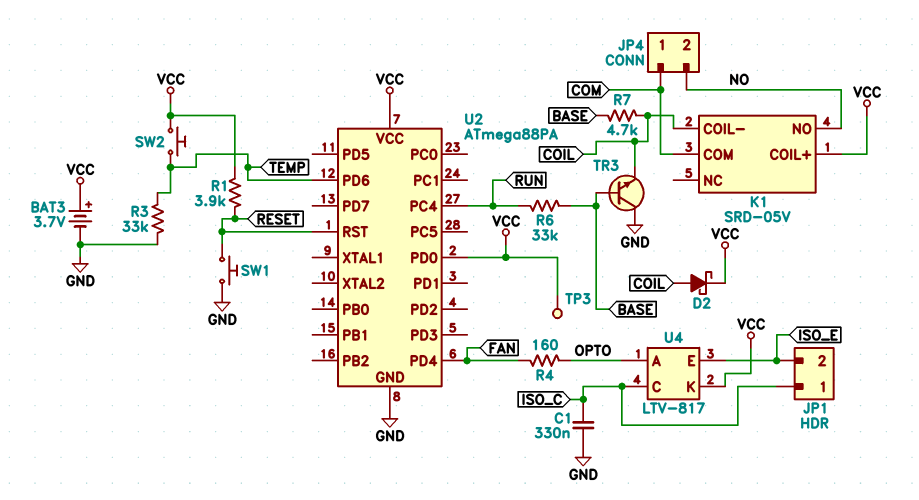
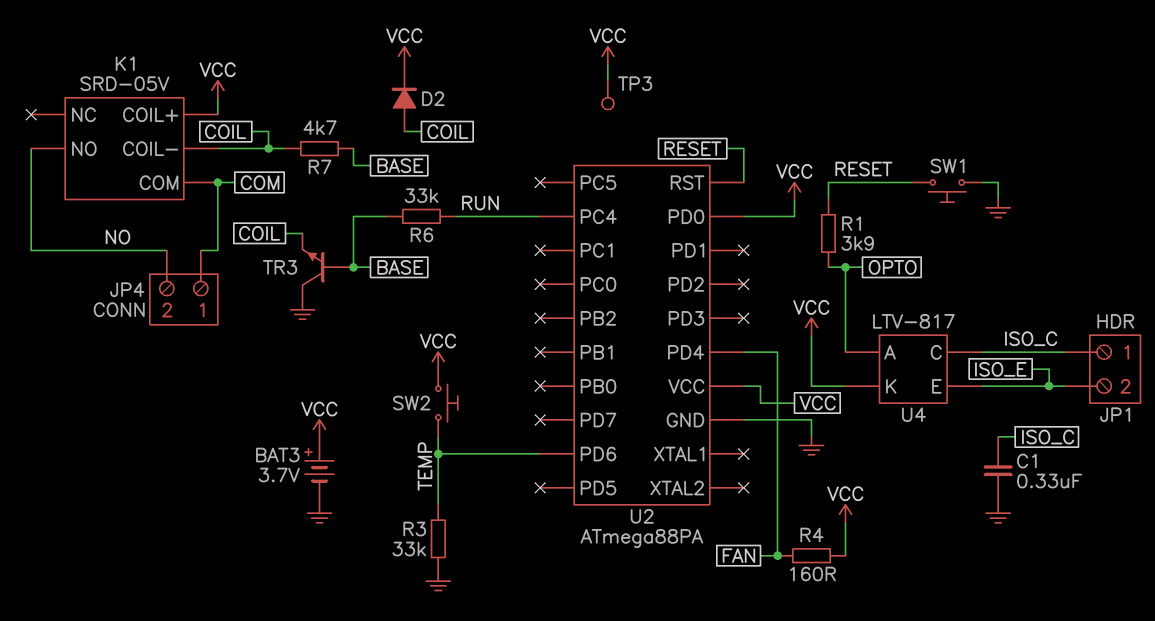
D2: schottky (A COIL, K VCC) -> diode (A COIL, K VCC)
R1: 3.9k (RESET, VCC) -> 3.9k (OPTO, RESET)
R4: 160 (FAN, OPTO) -> 160 (FAN, VCC)

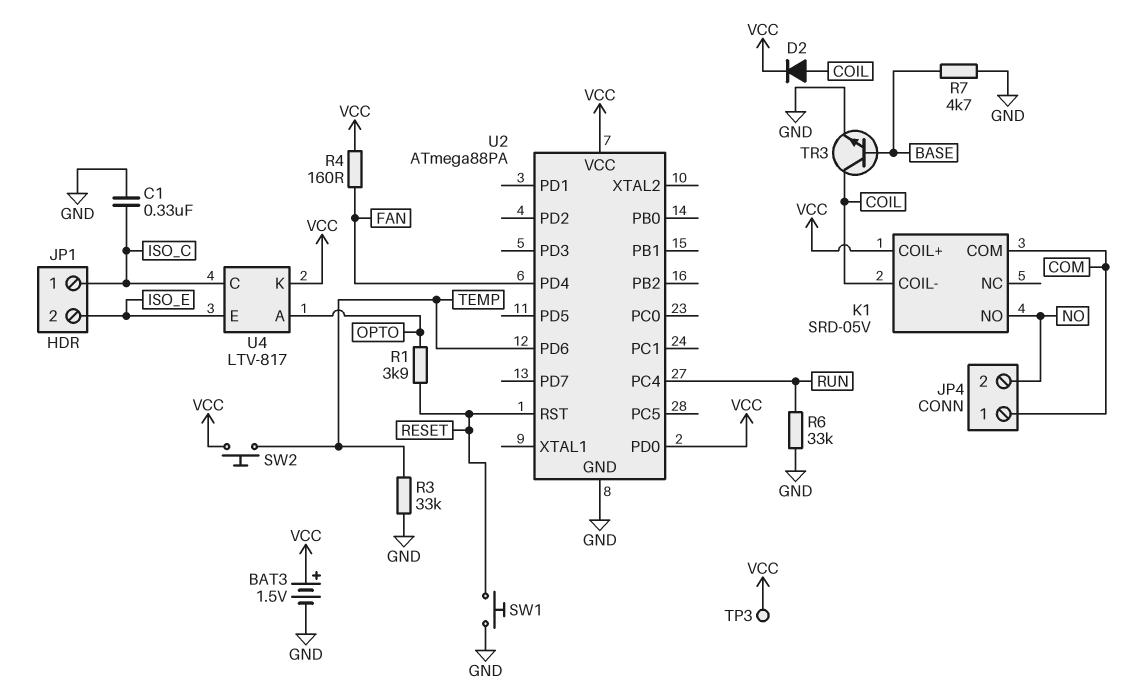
BAT3: 3.7V (plus VCC, minus GND) -> 1.5V (plus VCC, minus GND)
R6: 33k (BASE, RUN) -> 33k (GND, RUN)
R7: 4.7k (BASE, COIL) -> 4.7k (BASE, GND)
TR3: NPN (B BASE, C GND, E COIL) -> NPN (B BASE, C COIL, E GND)

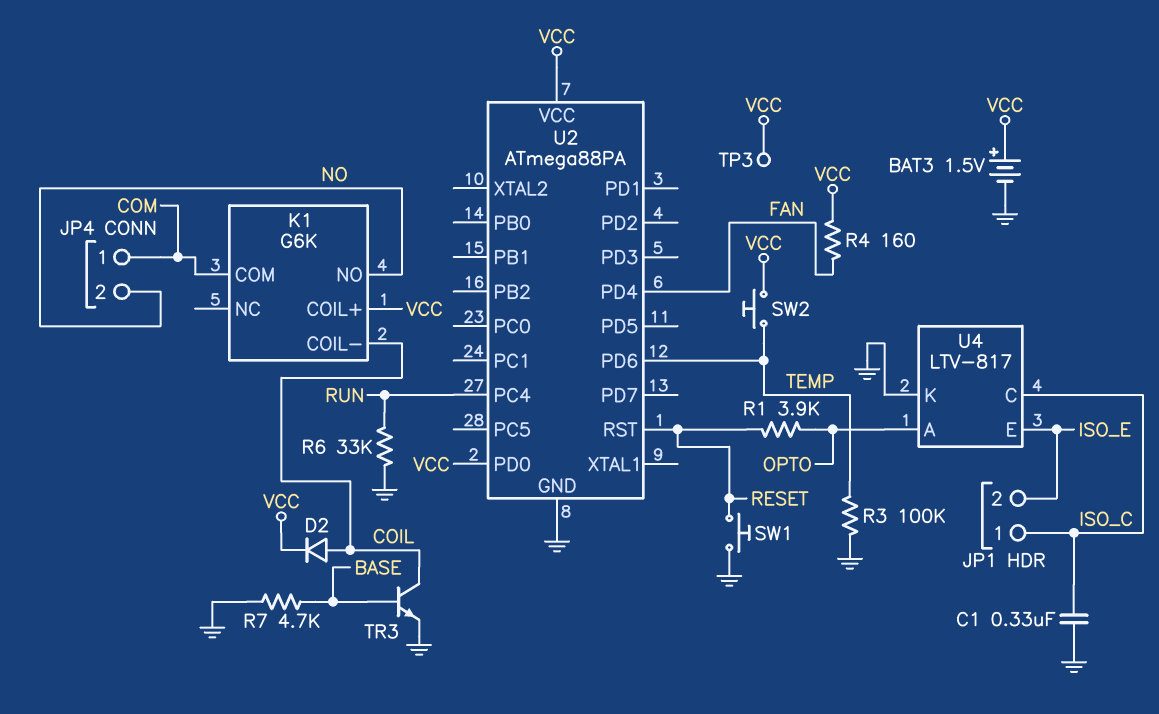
K1: SRD-05V -> G6K
R3: 33k (GND, TEMP) -> 100k (GND, TEMP)
U4 pin K: VCC -> GND

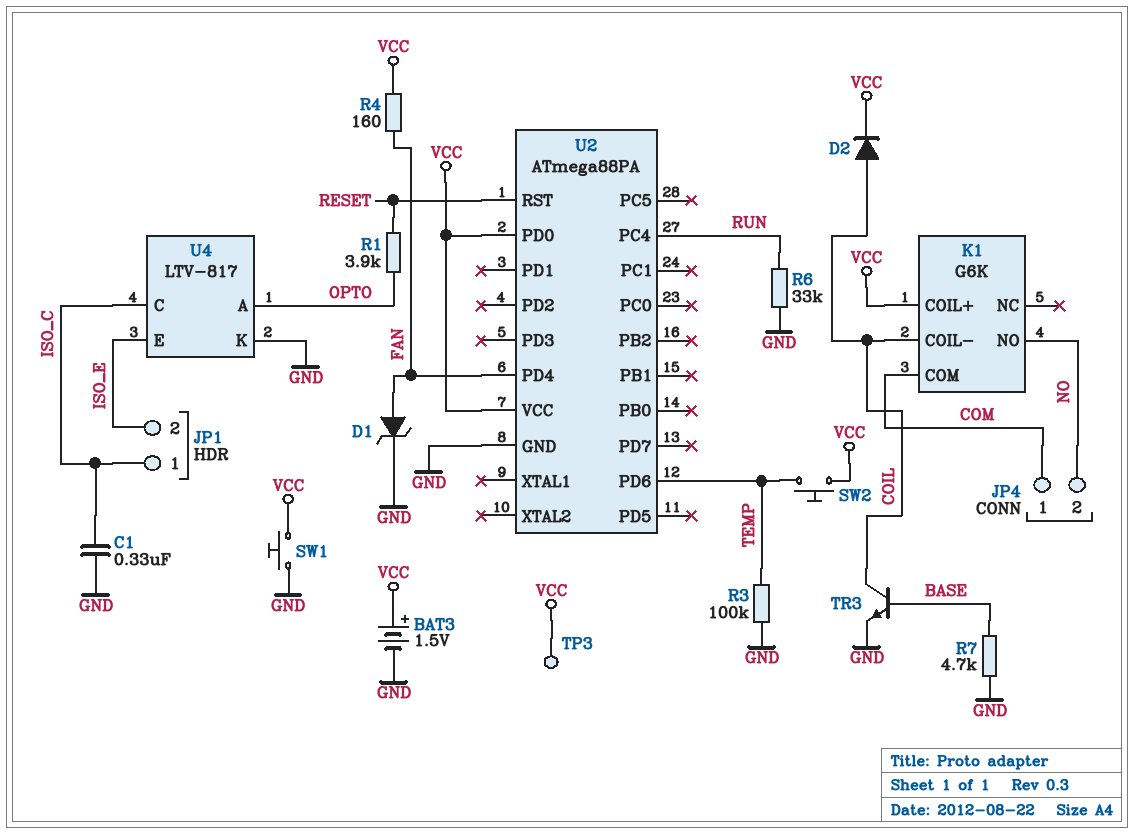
D1: none -> zener (A FAN, K GND)
SW1: button (GND, RESET) -> button (GND, VCC)

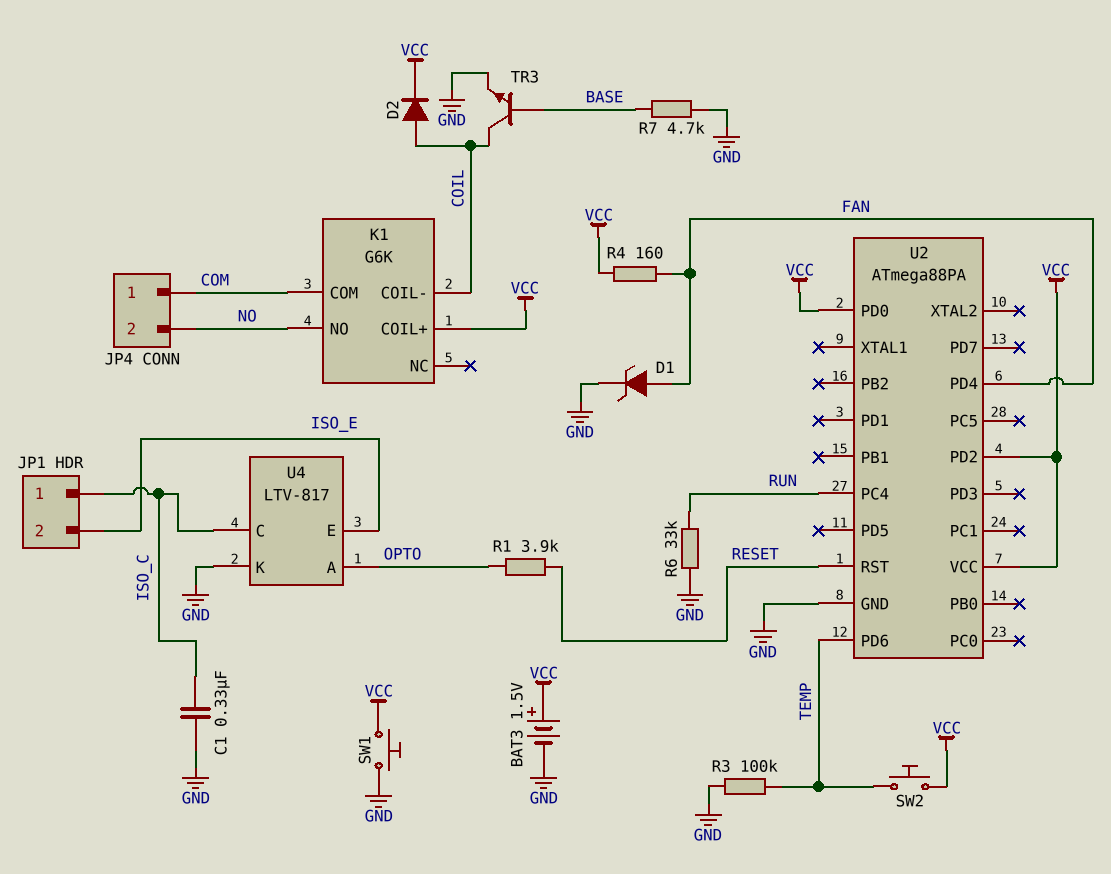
TP3: test point (VCC) -> none
U2 pin PD2: none -> VCC

